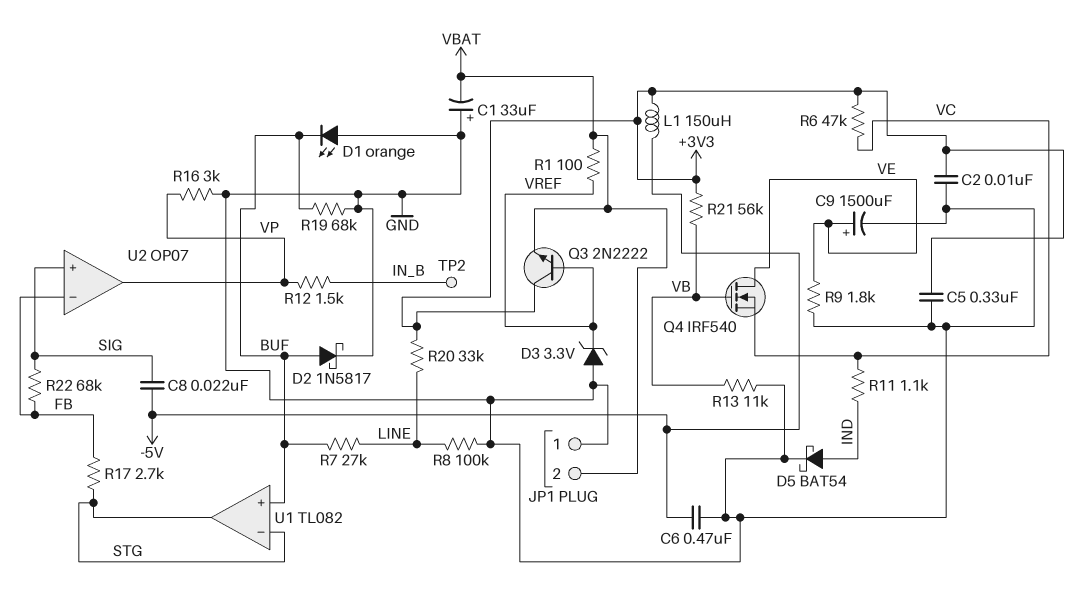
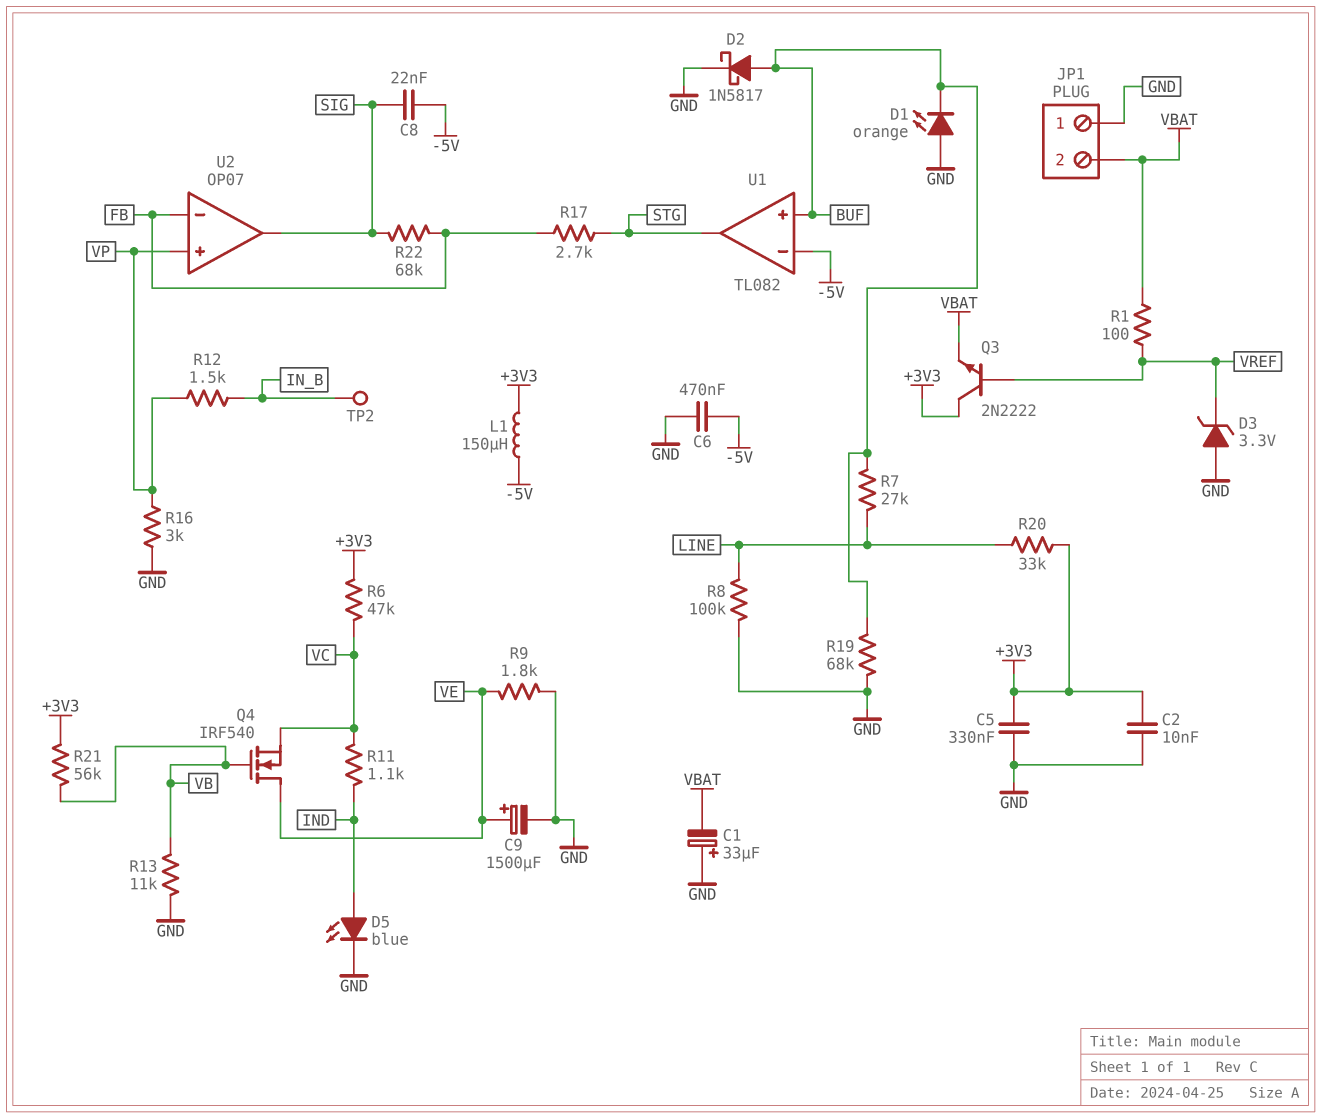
D5: schottky BAT54 (A IND, K GND) -> LED blue (A IND, K GND)
U1 pin in-: STG -> -5V
U2 pin in+: SIG -> VP
U2 pin out: VP -> SIG

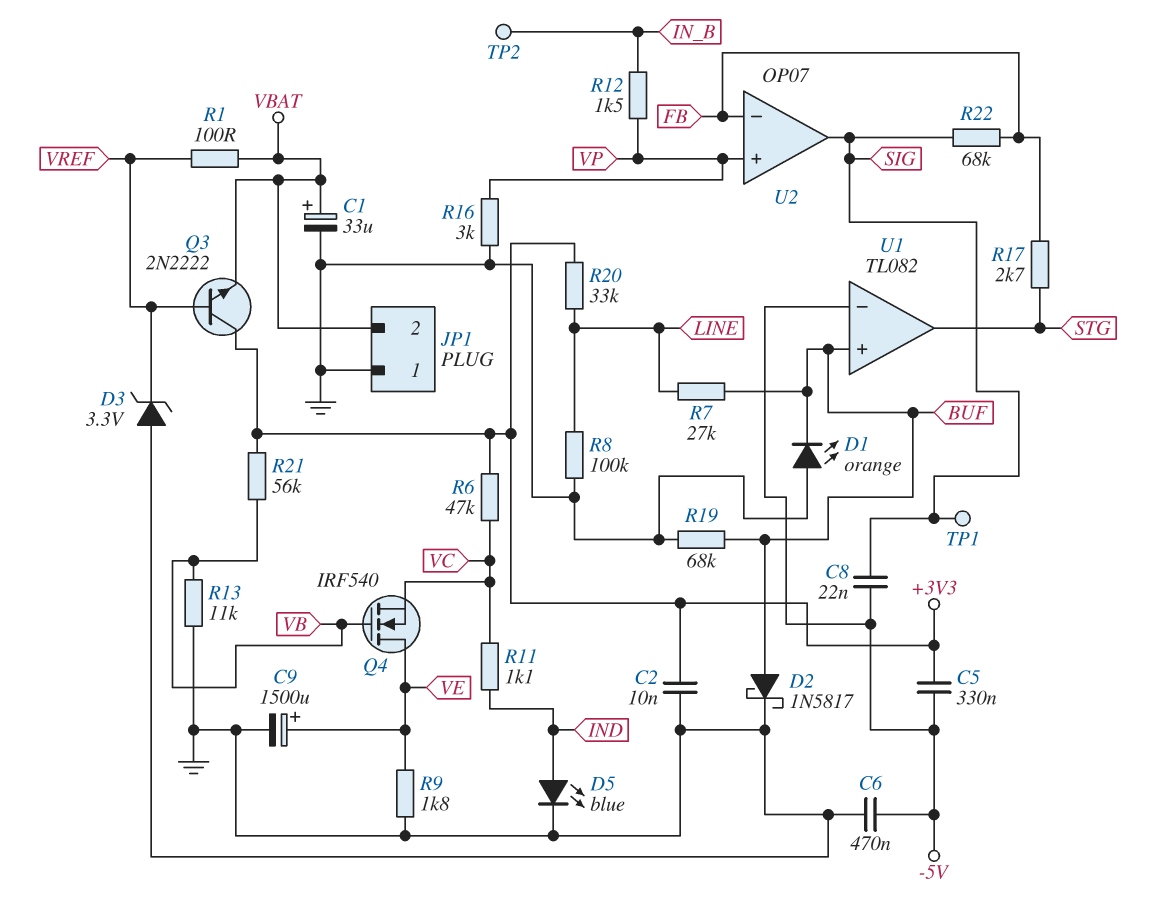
C1: 33uF (plus GND, minus VBAT) -> 33uF (plus VBAT, minus GND)
C5: 330nF (+3V3, GND) -> 330nF (+3V3, -5V)
L1: 150uH (+3V3, -5V) -> none
TP1: none -> test point (SIG)

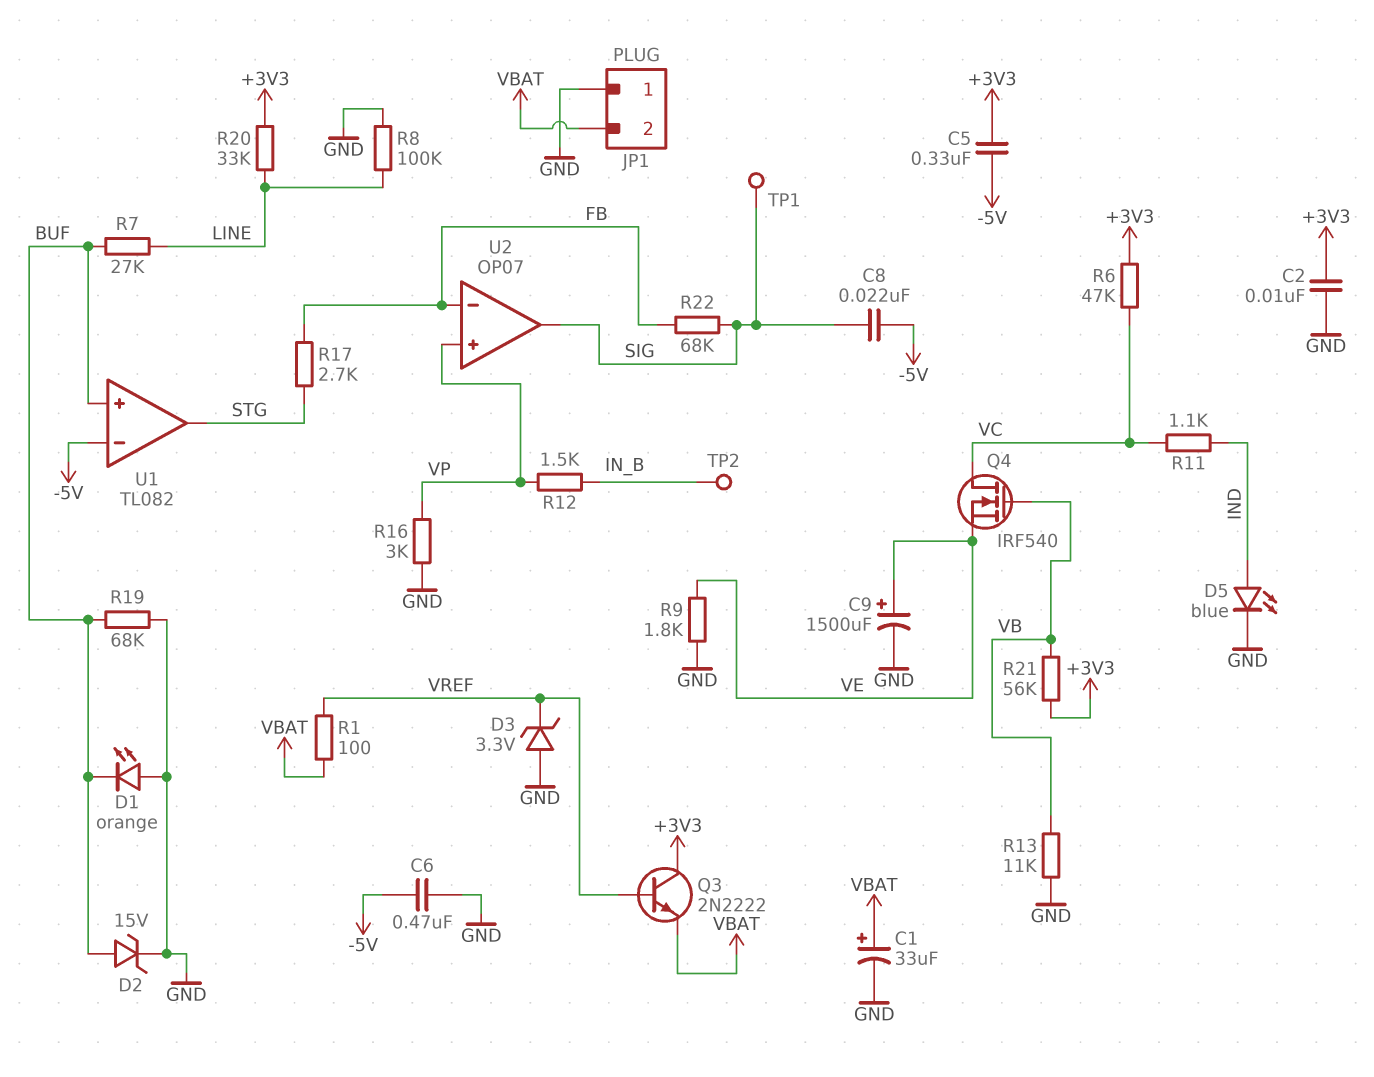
D2: schottky 1N5817 (A BUF, K GND) -> zener 15V (A BUF, K GND)
Q4: NMOS IRF540 (G VB, D VE, S VC) -> NMOS IRF540 (G VB, D VC, S VE)

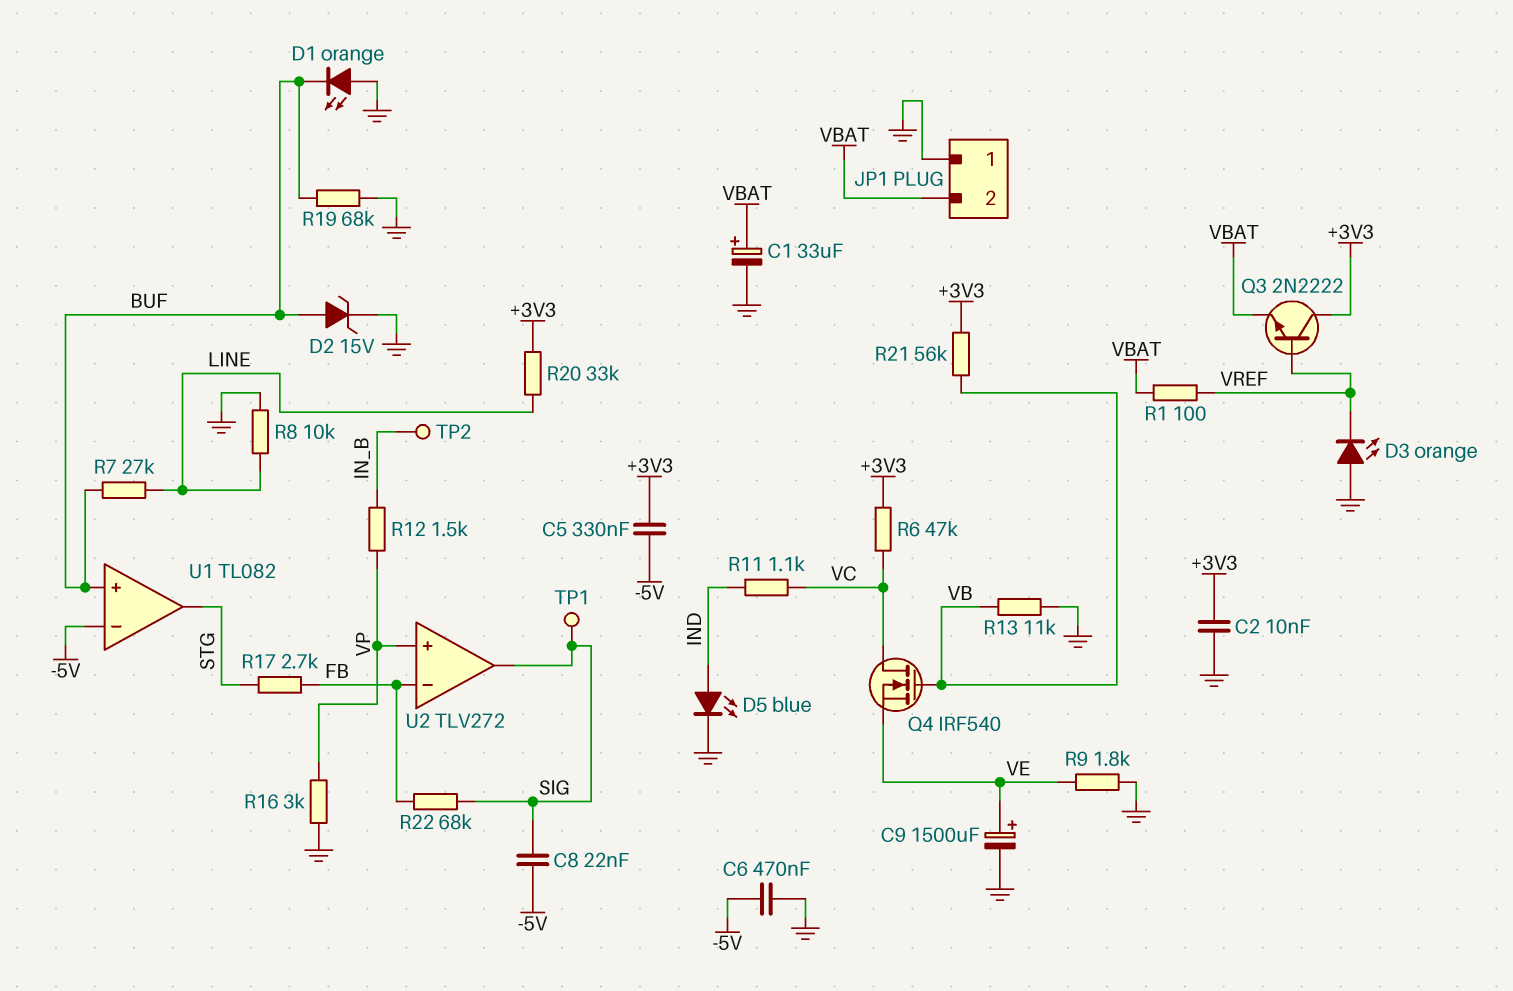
D3: zener 3.3V (A GND, K VREF) -> LED orange (A GND, K VREF)
R8: 100k (GND, LINE) -> 10k (GND, LINE)
U2: OP07 -> TLV272

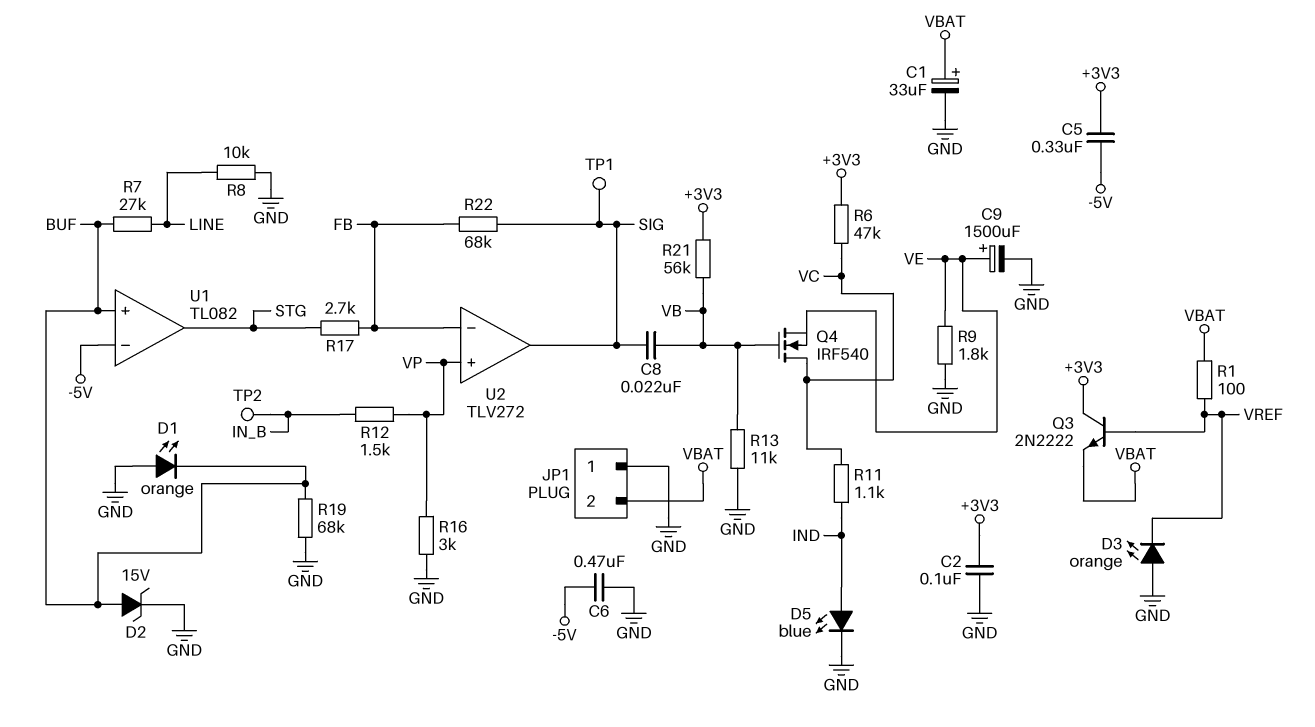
C2: 10nF (+3V3, GND) -> 100nF (+3V3, GND)
C8: 22nF (-5V, SIG) -> 22nF (SIG, VB)
R20: 33k (+3V3, LINE) -> none

